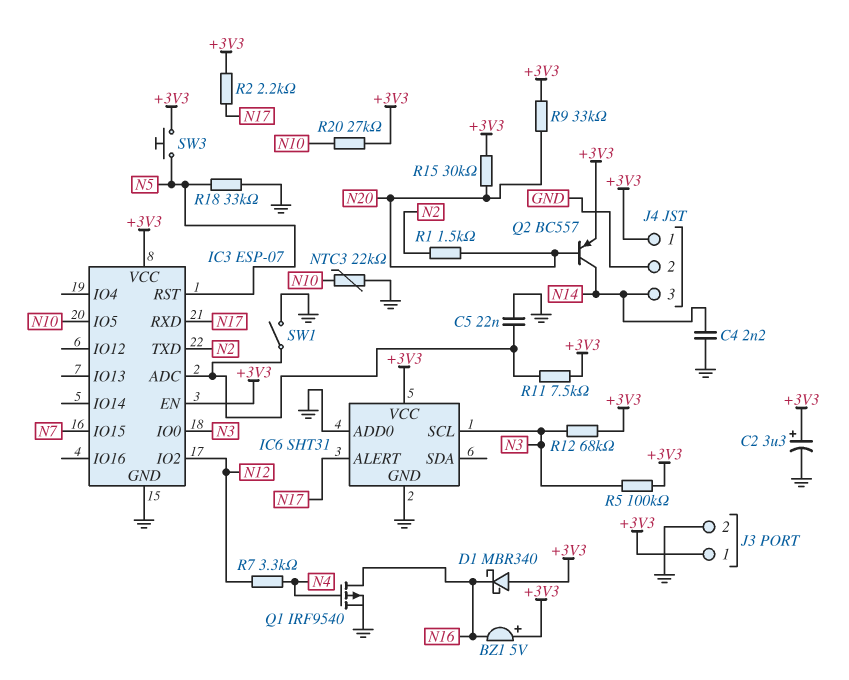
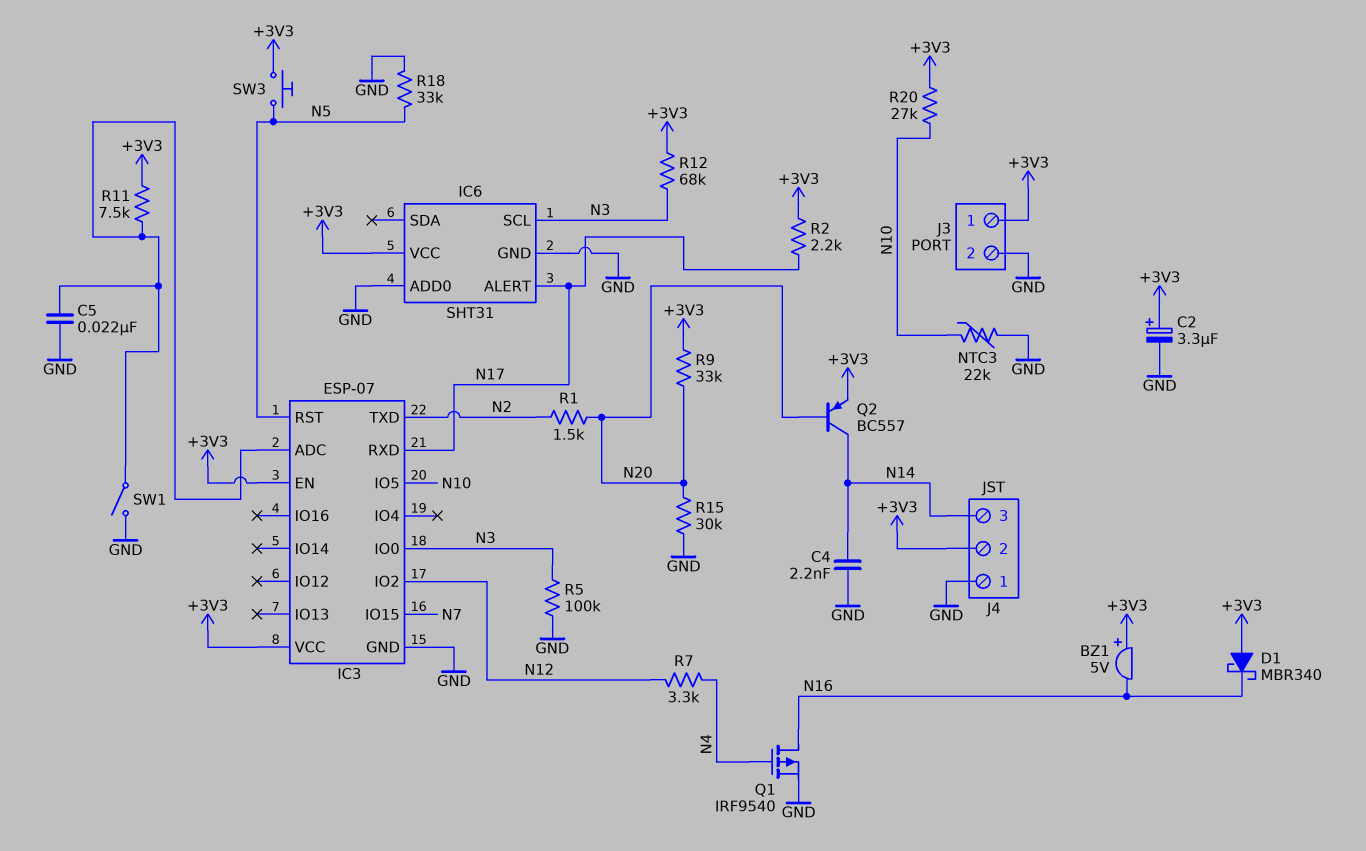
J4 pin 1: +3V3 -> GND
J4 pin 2: GND -> +3V3
R5: 100k (+3V3, N3) -> 100k (GND, N3)
R15: 30k (+3V3, N20) -> 30k (GND, N20)

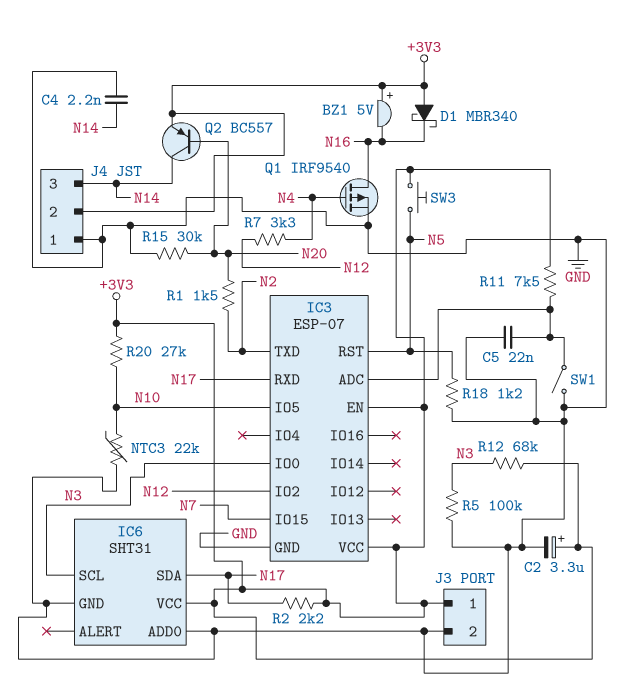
IC6 pin ALERT: N17 -> none
IC6 pin SDA: none -> N17
R9: 33k (+3V3, N20) -> none
R18: 33k (GND, N5) -> 1.2k (GND, N5)

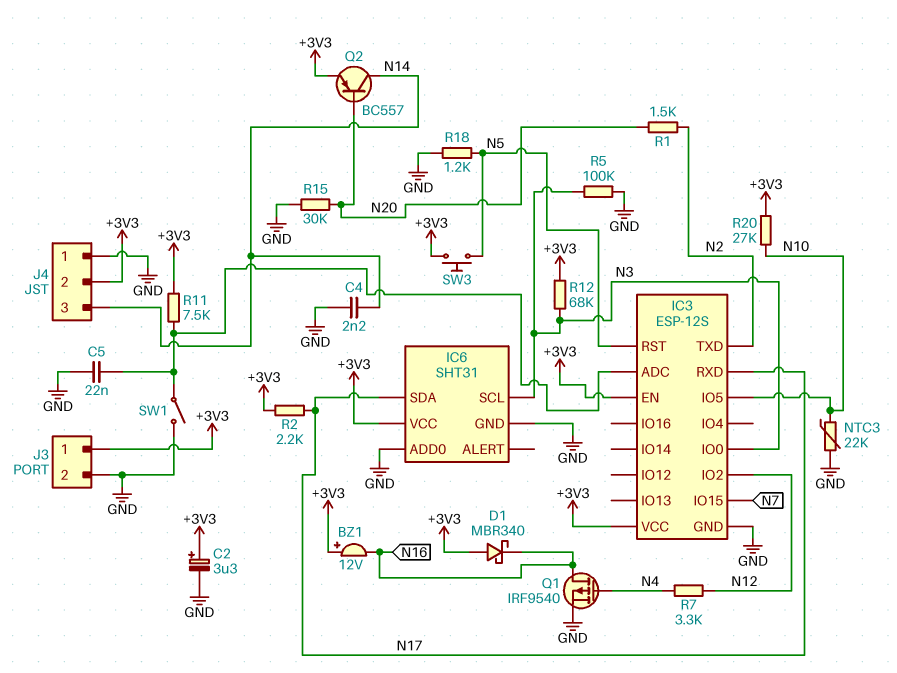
BZ1: buzzer 5V (plus +3V3, minus N16) -> buzzer 12V (plus +3V3, minus N16)
IC3: ESP-07 -> ESP-12S

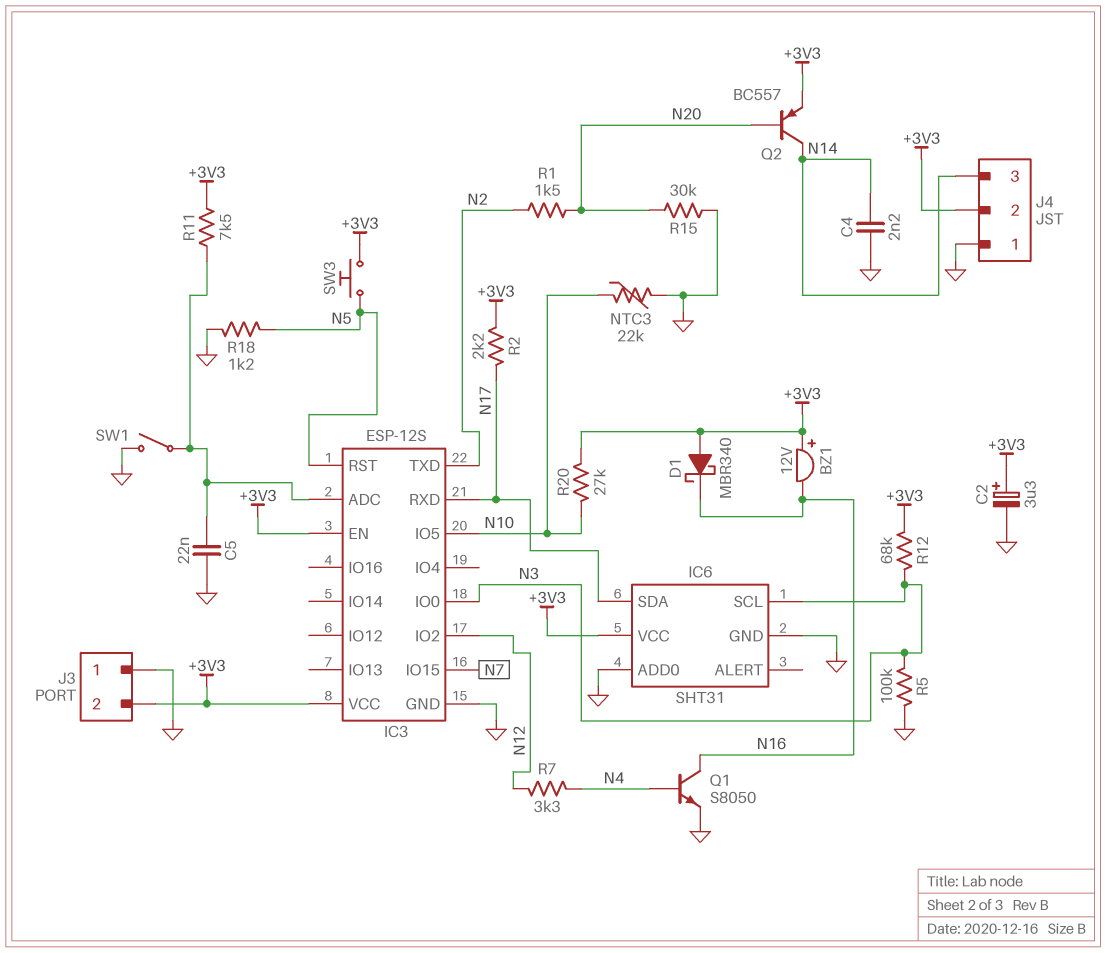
J3 pin 1: +3V3 -> GND
J3 pin 2: GND -> +3V3
Q1: PMOS IRF9540 (G N4, D N16, S GND) -> NPN S8050 (B N4, C N16, E GND)

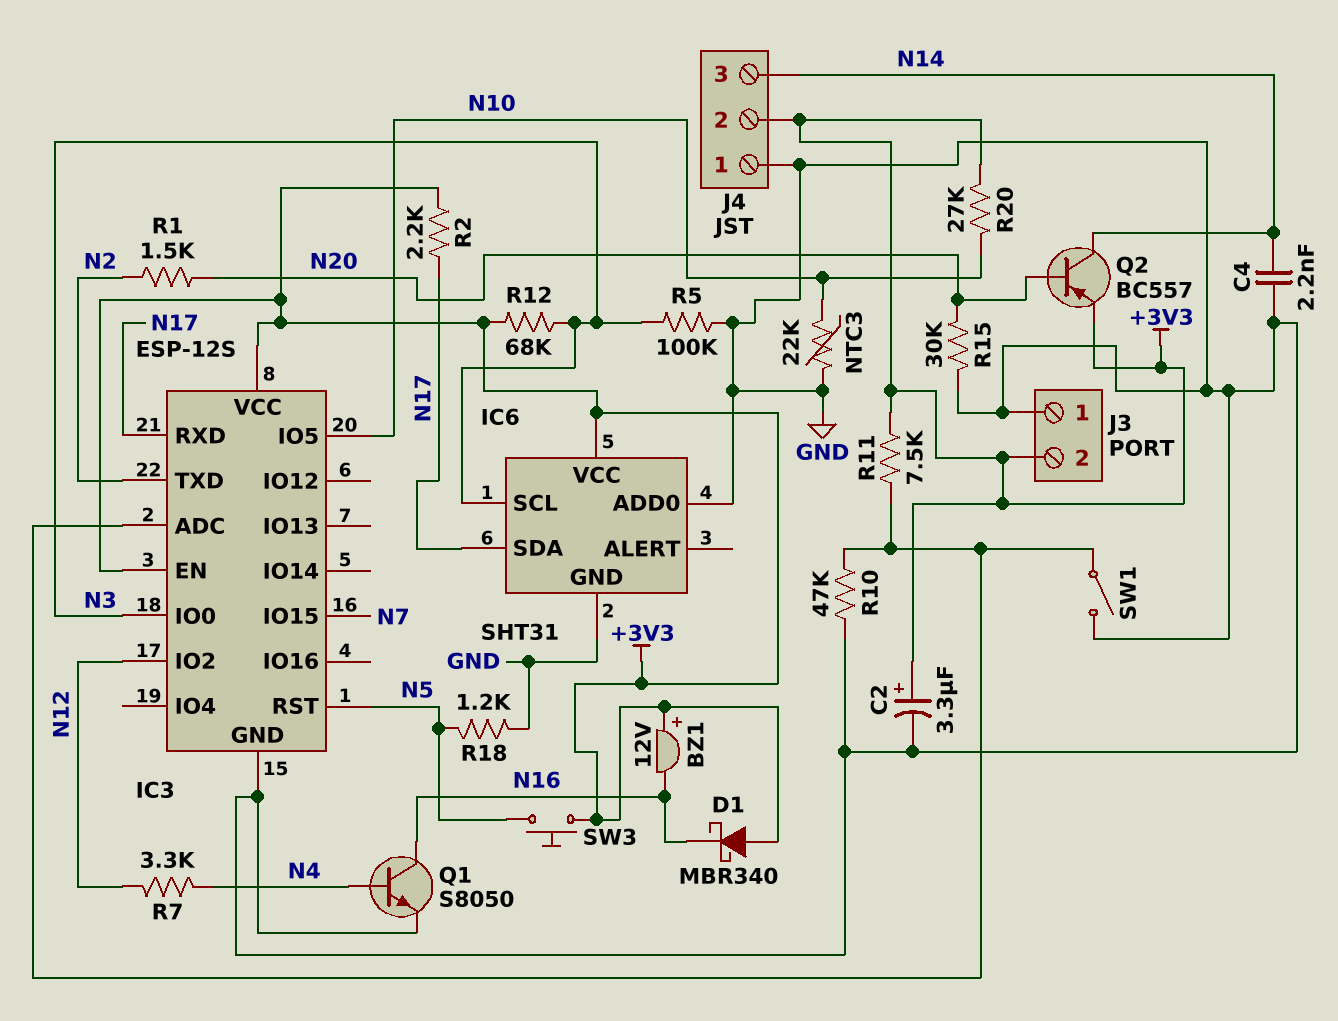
C5: 22nF (GND, IC3/ADC) -> none
R10: none -> 47k (GND, IC3/ADC)

